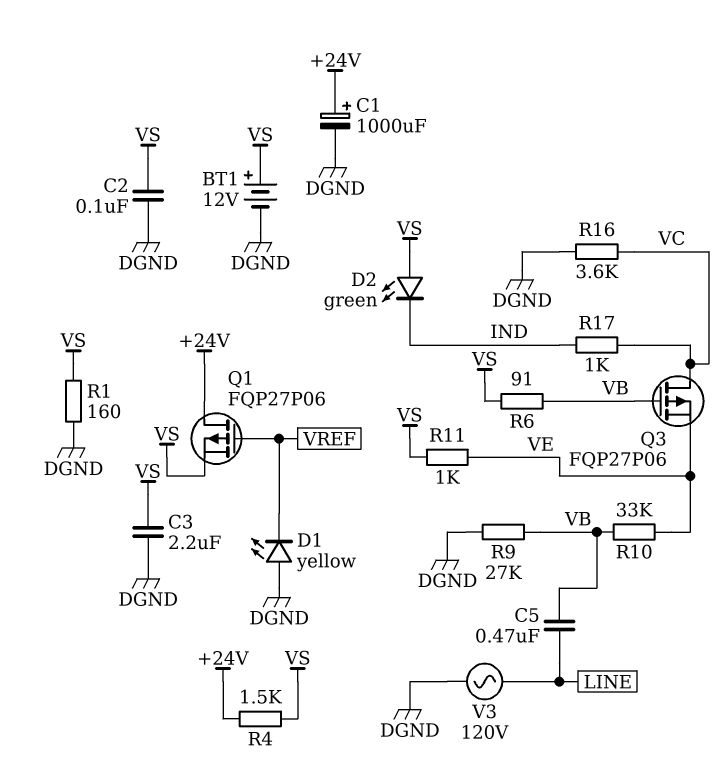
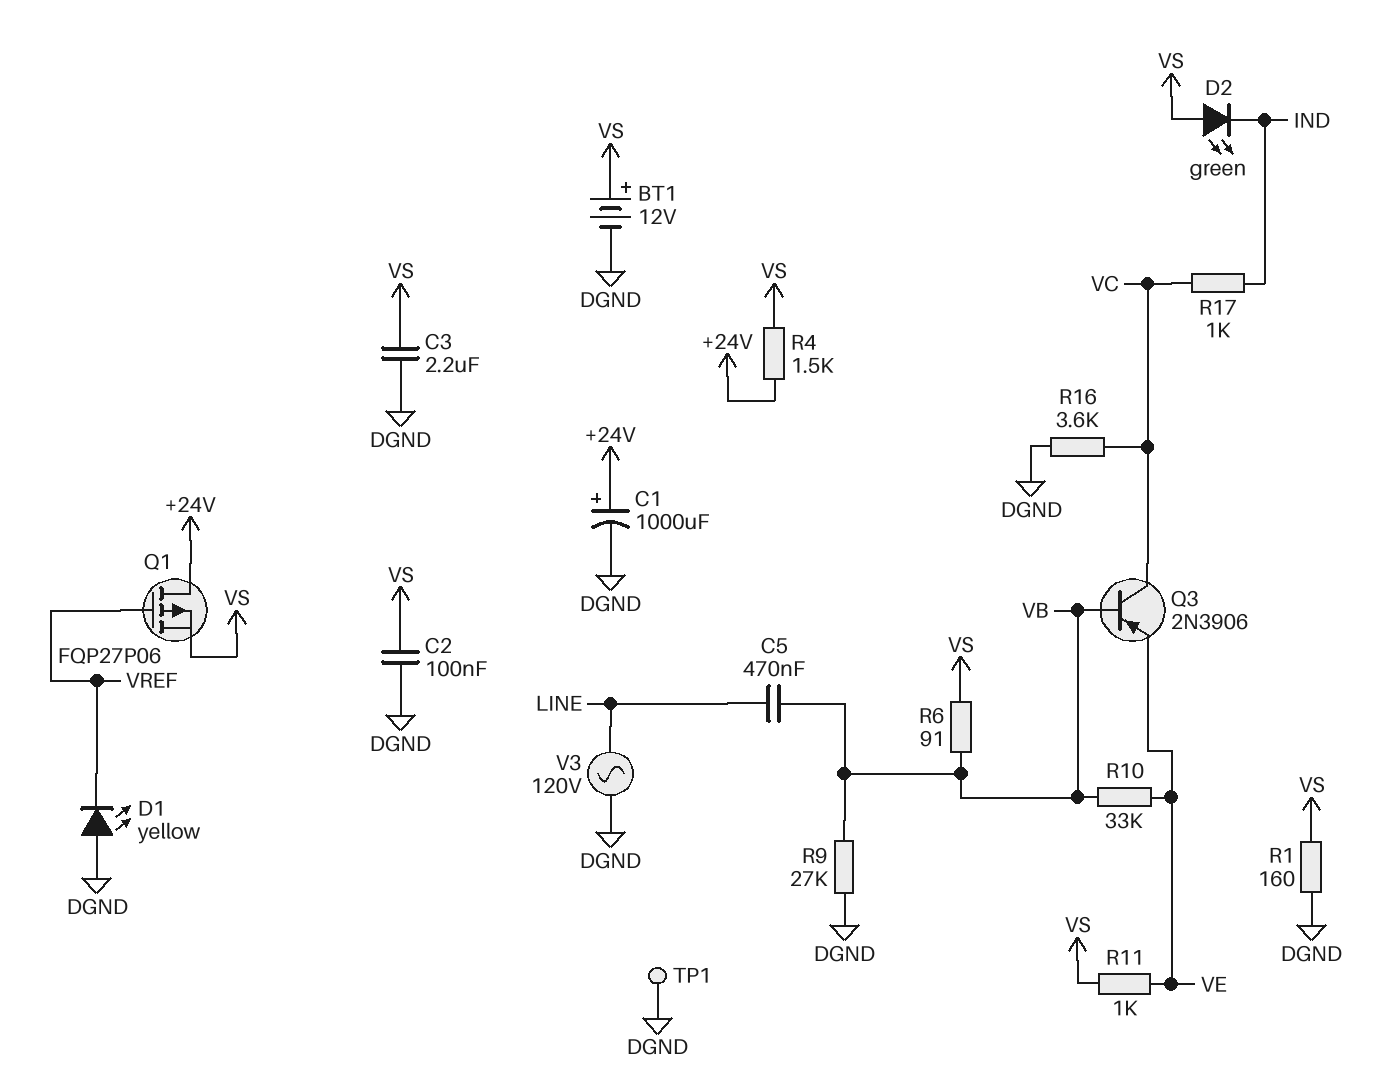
Q3: PMOS FQP27P06 (G VB, D VC, S VE) -> PNP 2N3906 (B VB, C VC, E VE)
TP1: none -> test point (DGND)

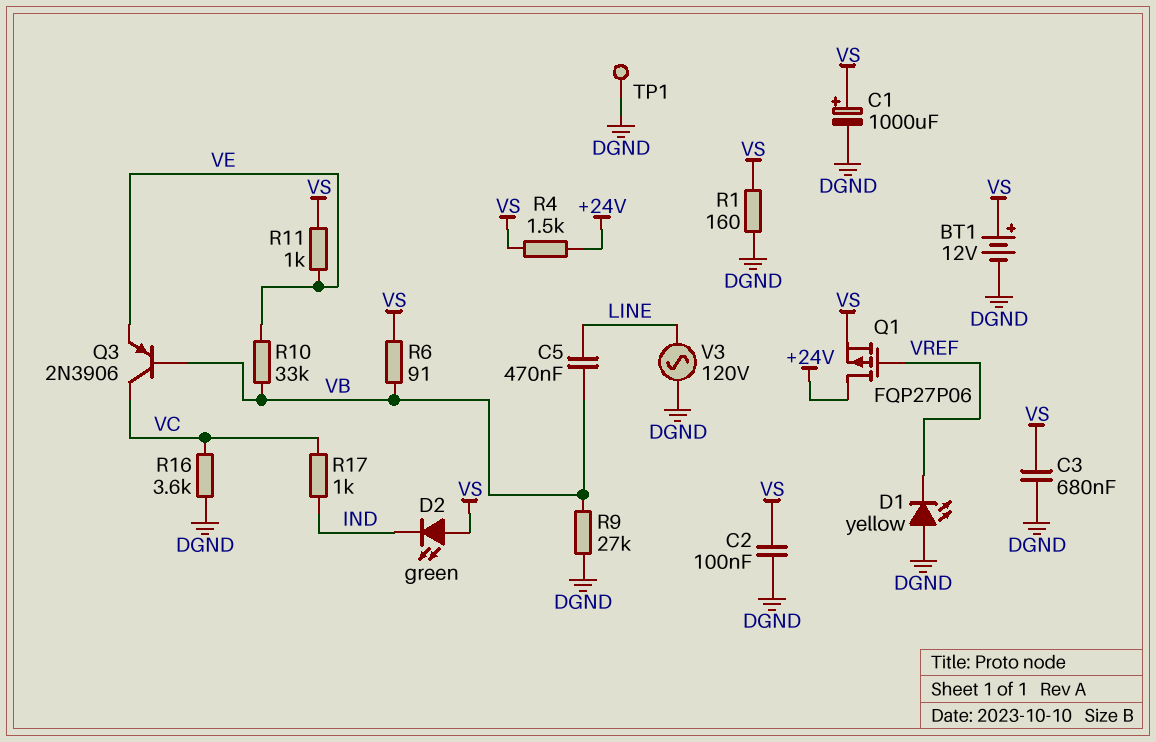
C1: 1000uF (plus +24V, minus DGND) -> 1000uF (plus VS, minus DGND)
C3: 2.2uF (DGND, VS) -> 680nF (DGND, VS)

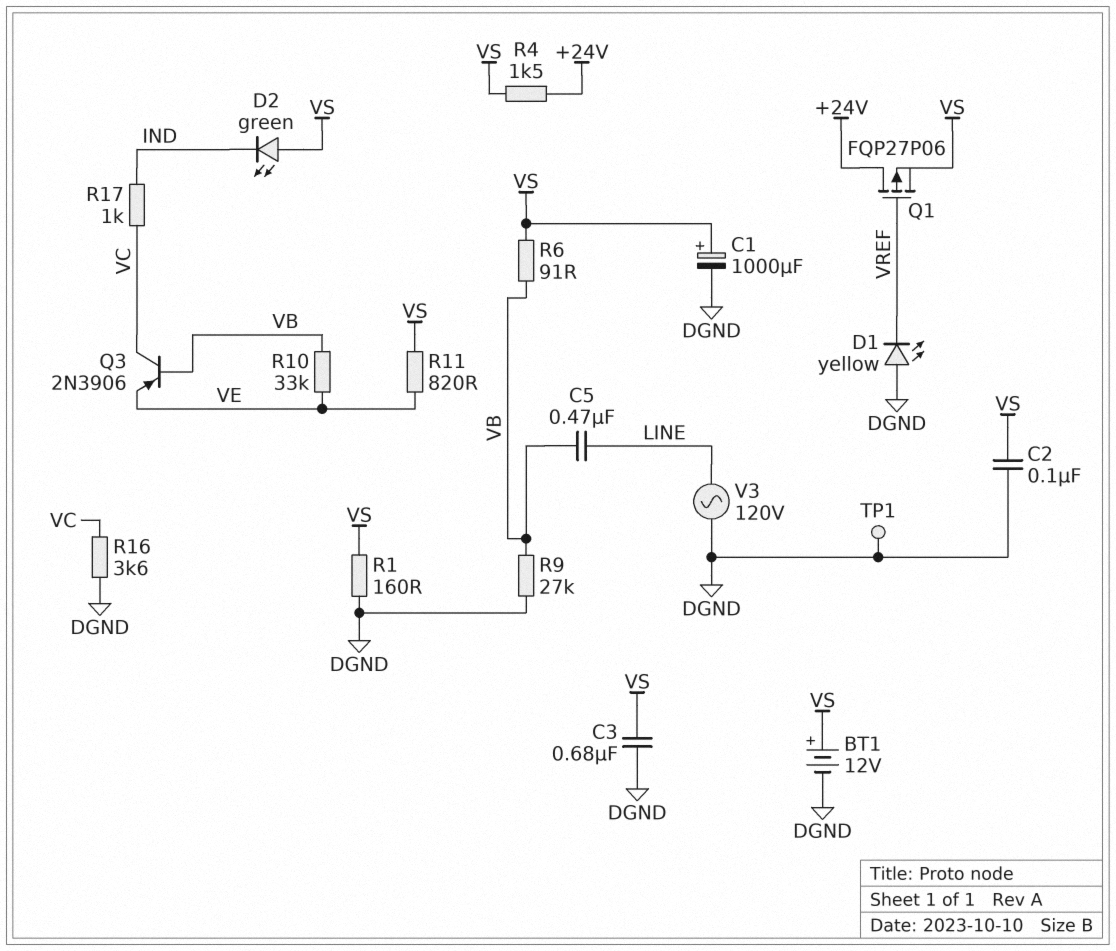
R11: 1k (VE, VS) -> 820 (VE, VS)

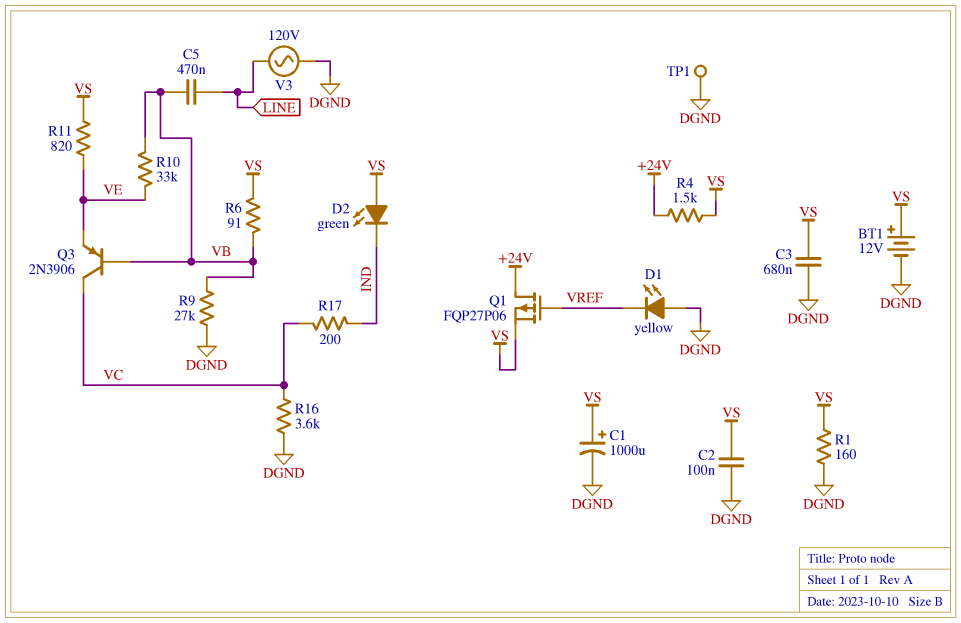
R17: 1k (IND, VC) -> 200 (IND, VC)

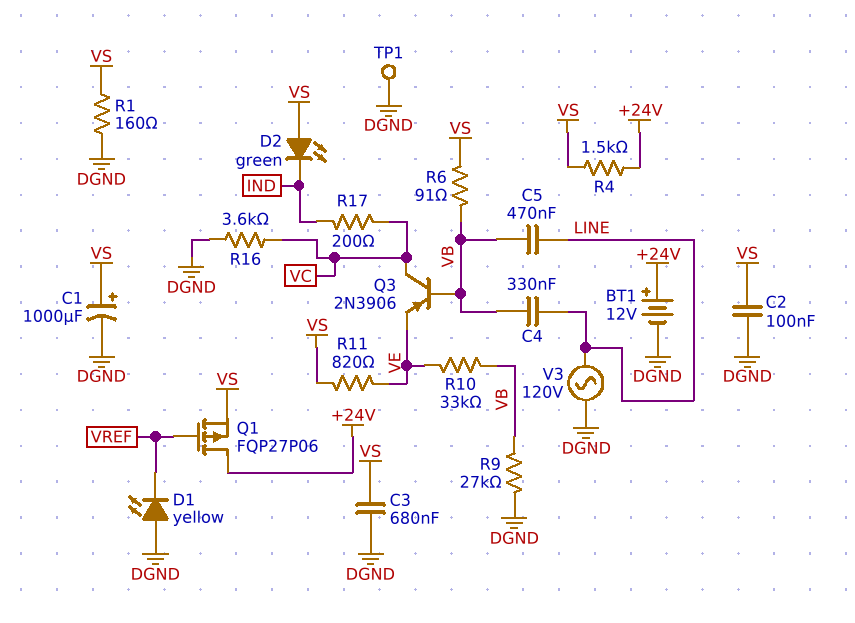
BT1: 12V (plus VS, minus DGND) -> 12V (plus +24V, minus DGND)
C4: none -> 330nF (LINE, VB)

